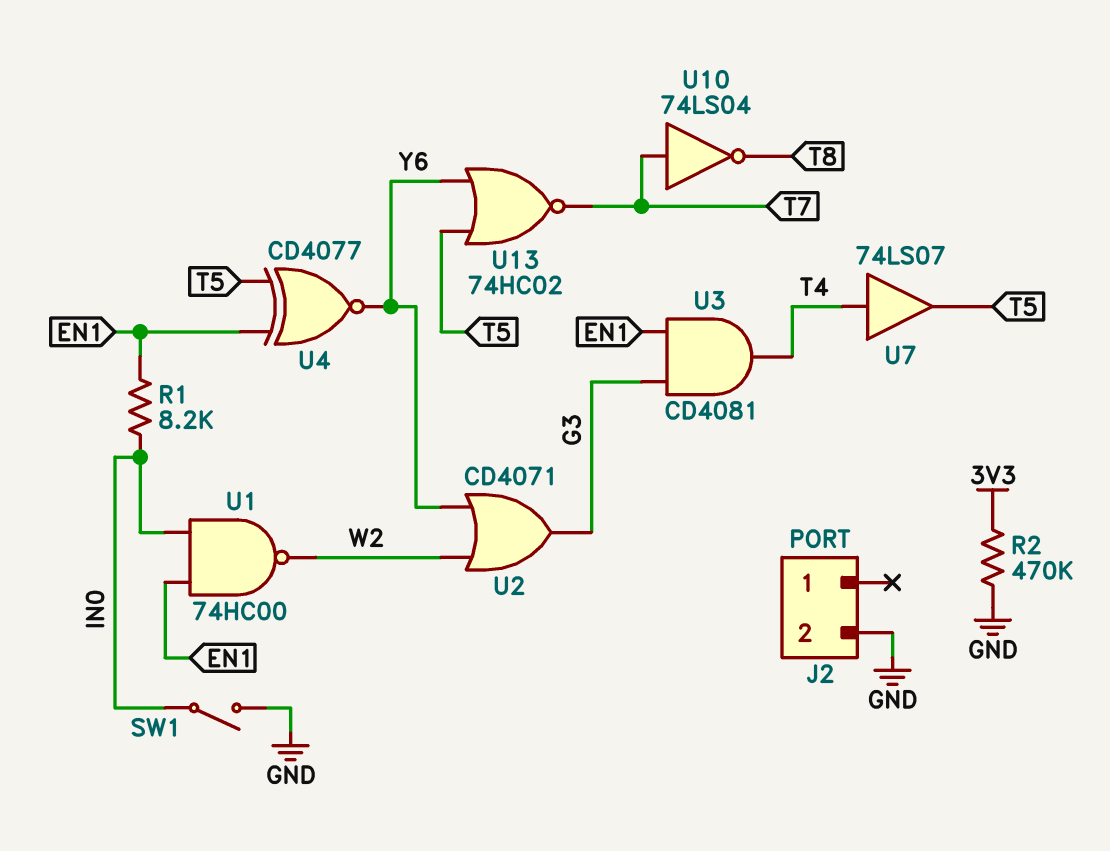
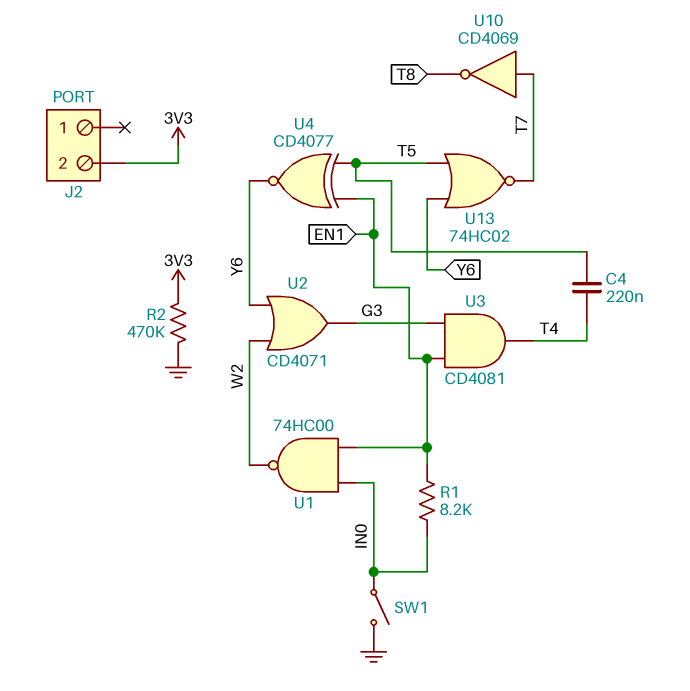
C4: none -> 220nF (T4, T5)
J2 pin 2: GND -> 3V3
U7: buffer 74LS07 (in T4, out T5) -> none
U10: NOT 74LS04 (in T7, out T8) -> NOT CD4069 (in T7, out T8)

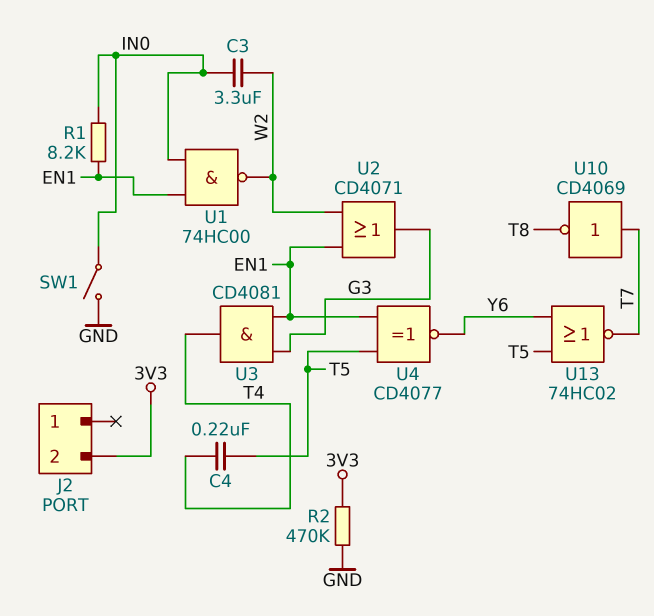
C3: none -> 3.3uF (IN0, W2)
U2: OR CD4071 (in W2, in Y6, out G3) -> OR CD4071 (in EN1, in W2, out G3)

